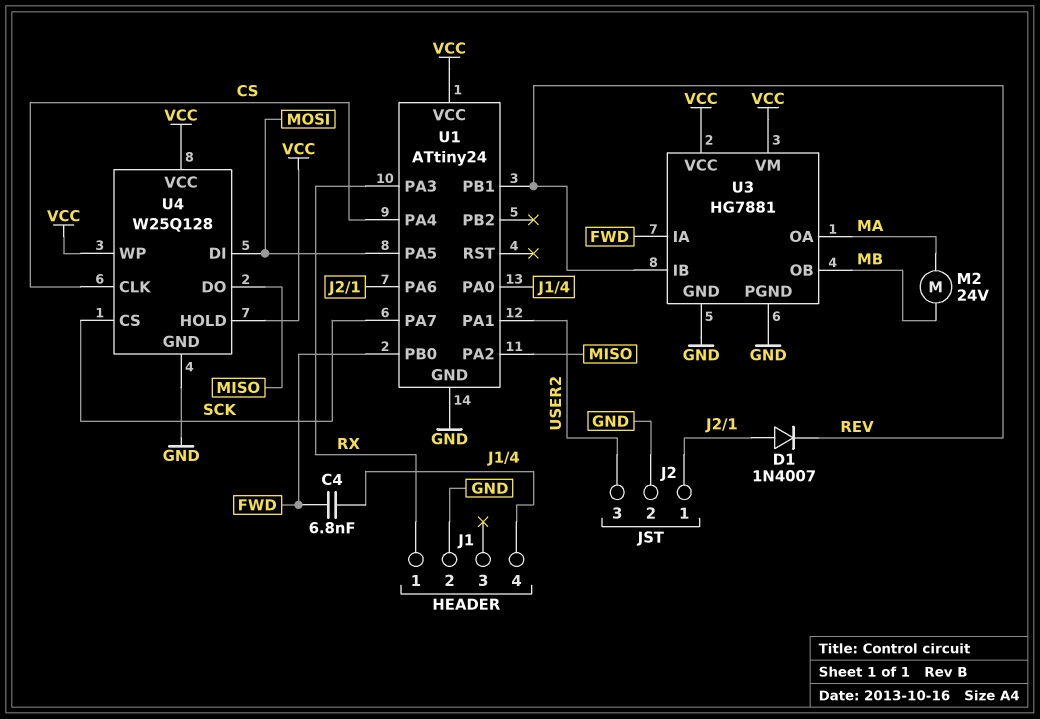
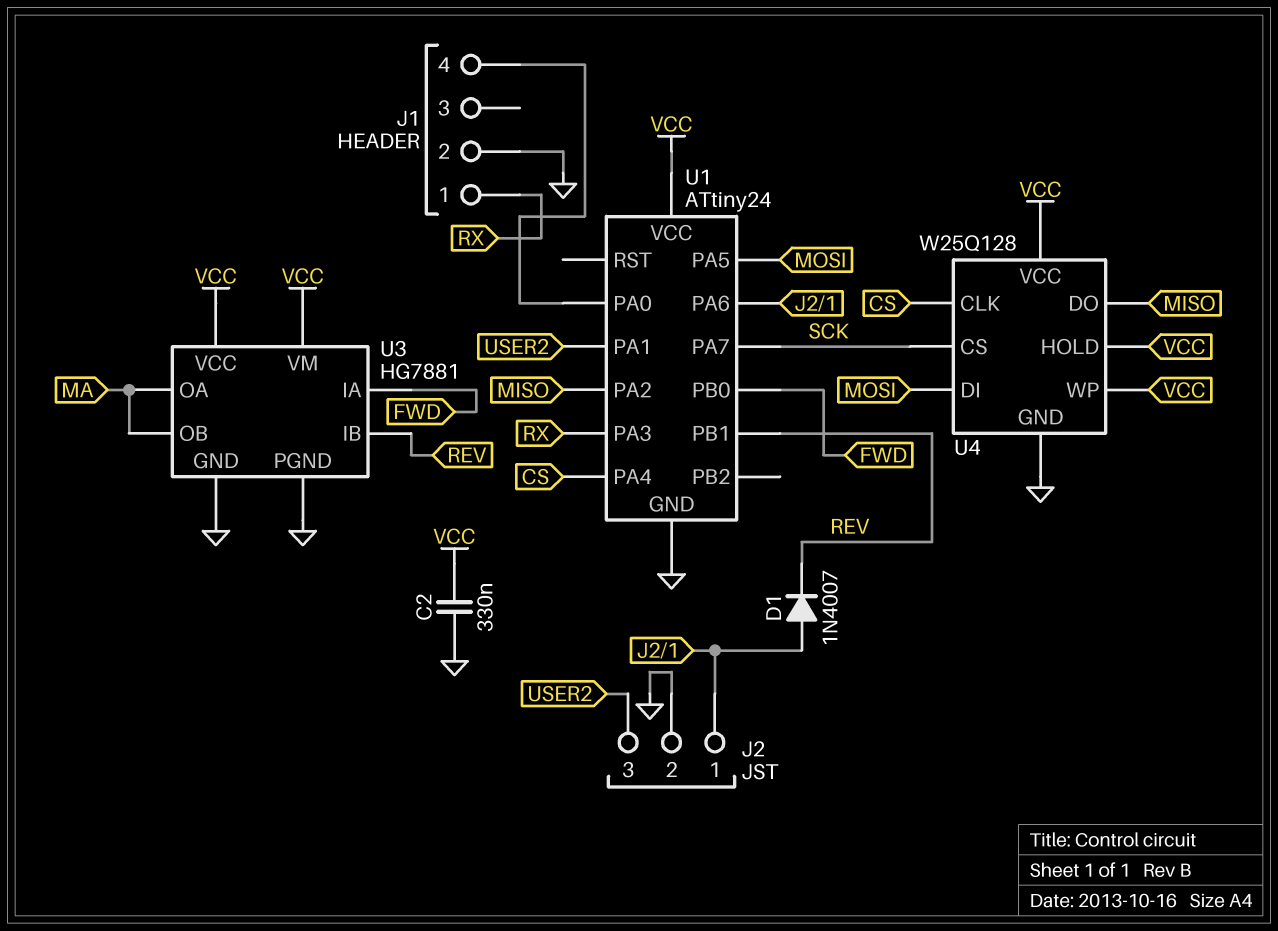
C2: none -> 330nF (GND, VCC)
C4: 6.8nF (FWD, J1/4) -> none
M2: motor 24V (MA, MB) -> none
U3 pin OB: MB -> MA

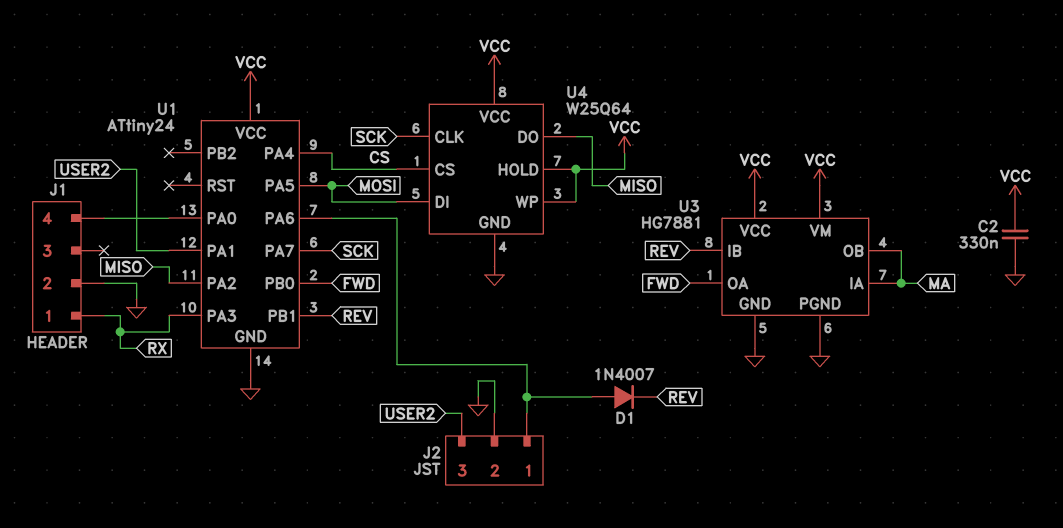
U3 pin IA: FWD -> MA
U3 pin OA: MA -> FWD
U4: W25Q128 -> W25Q64
U4 pin CLK: CS -> SCK
U4 pin CS: SCK -> CS

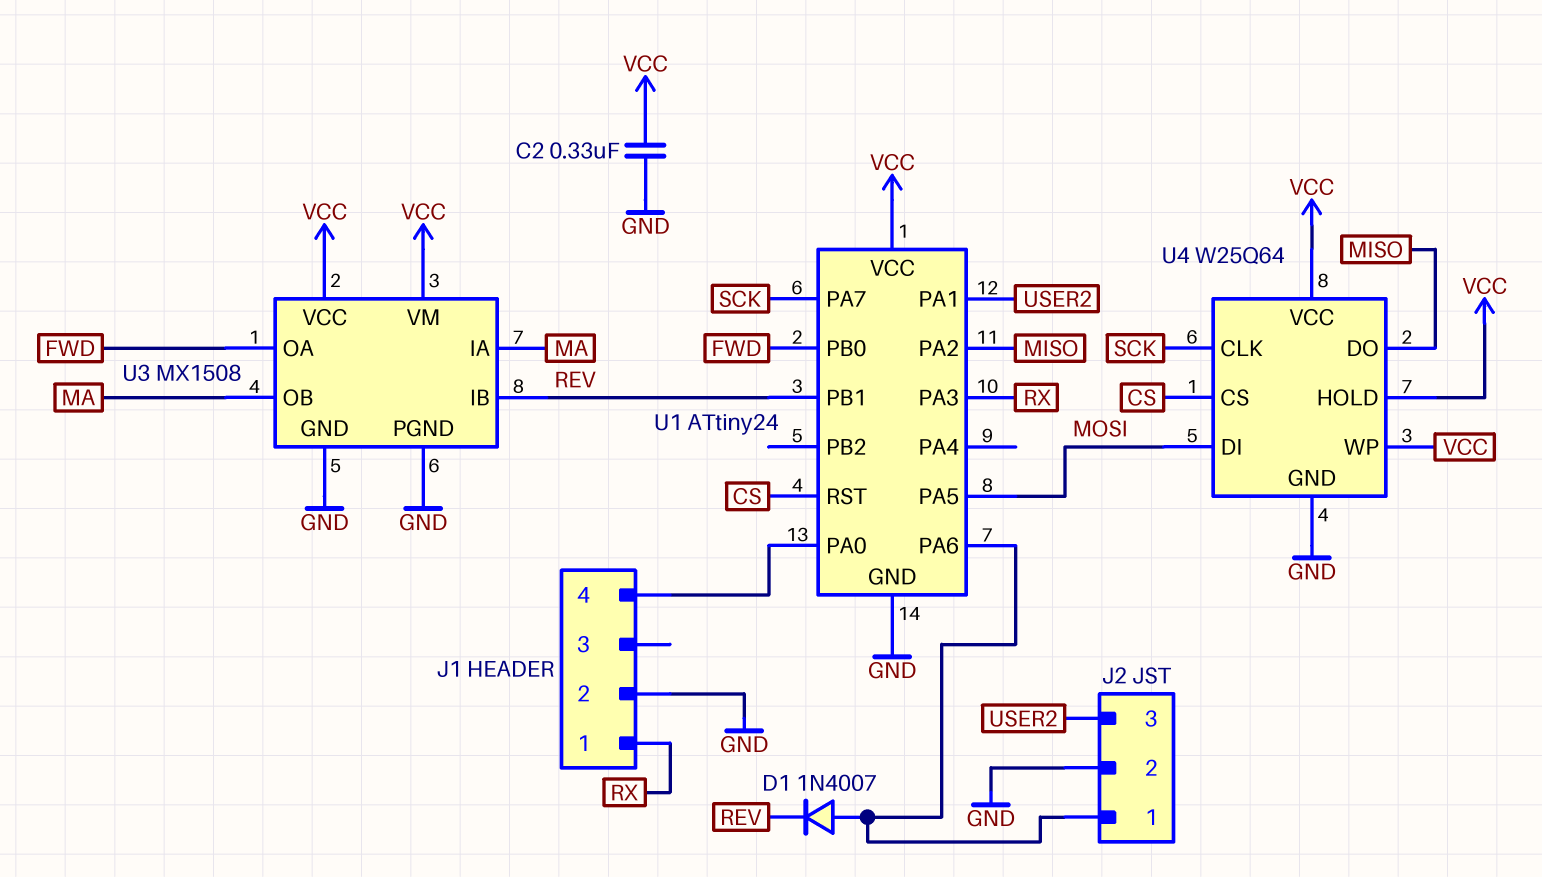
U1 pin PA4: CS -> none
U1 pin RST: none -> CS
U3: HG7881 -> MX1508

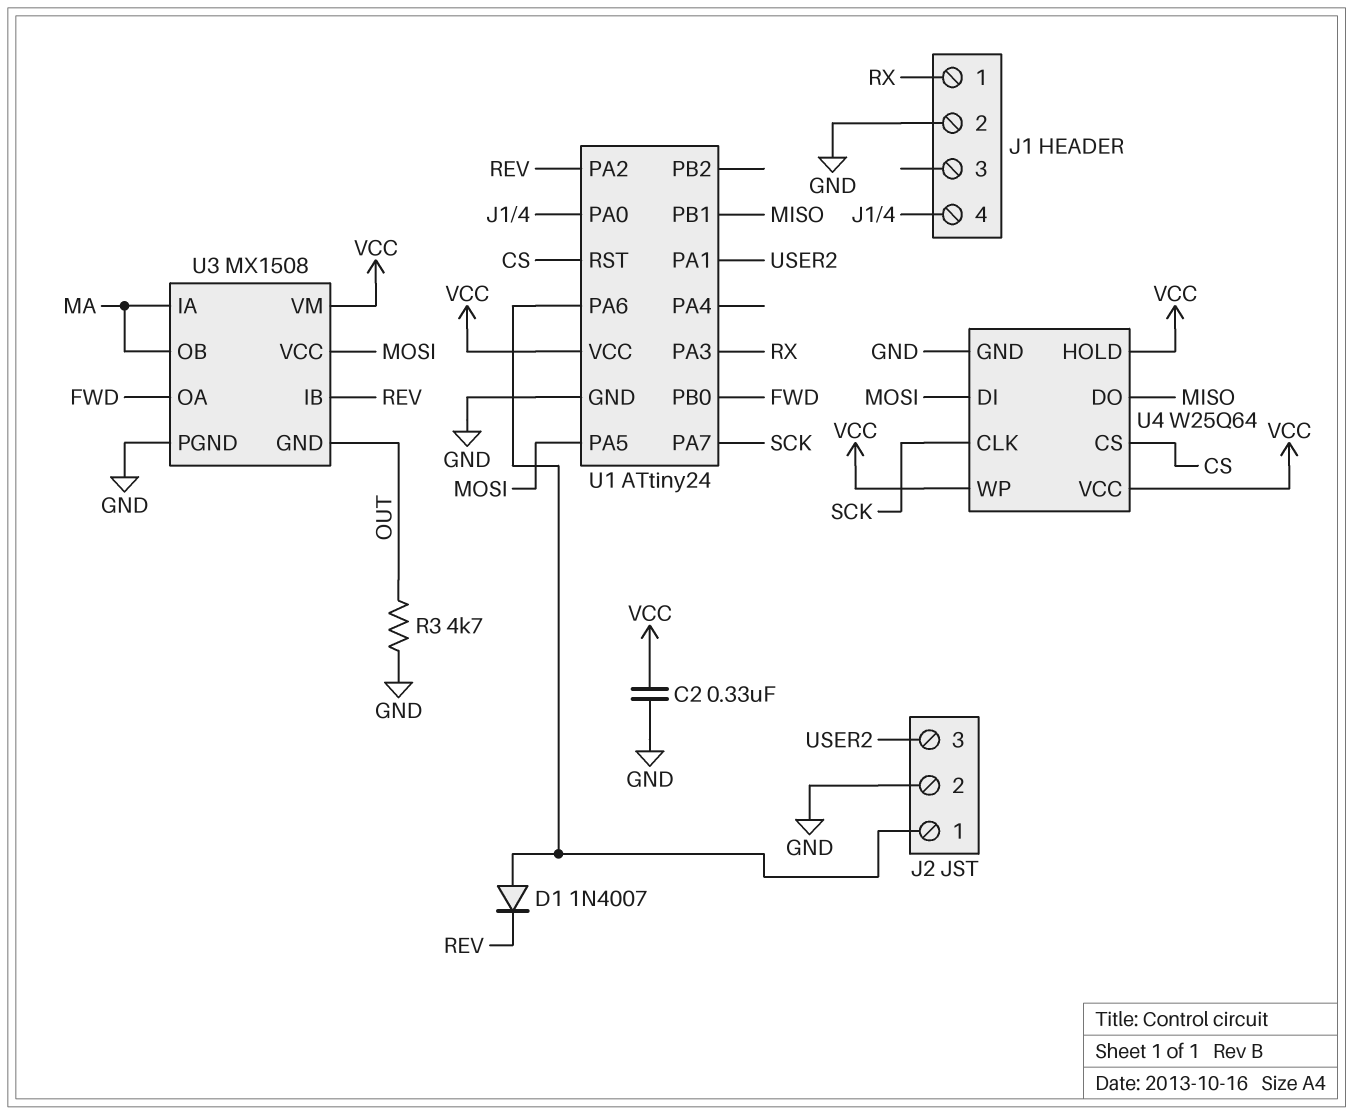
R3: none -> 4.7k (GND, OUT)
U1 pin PA2: MISO -> REV
U1 pin PB1: REV -> MISO
U3 pin GND: GND -> OUT
U3 pin VCC: VCC -> MOSI

